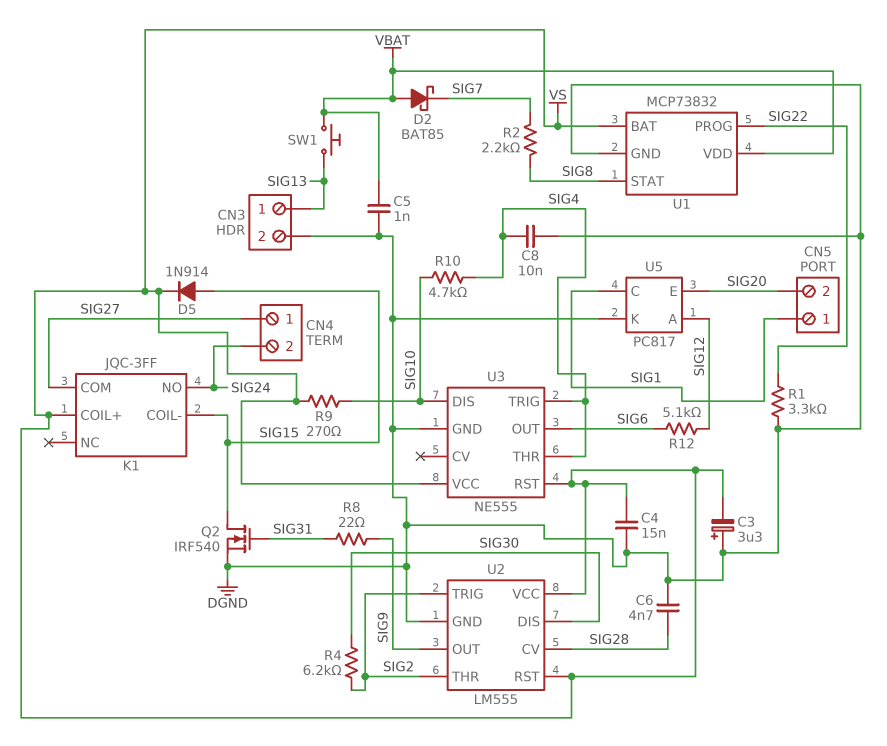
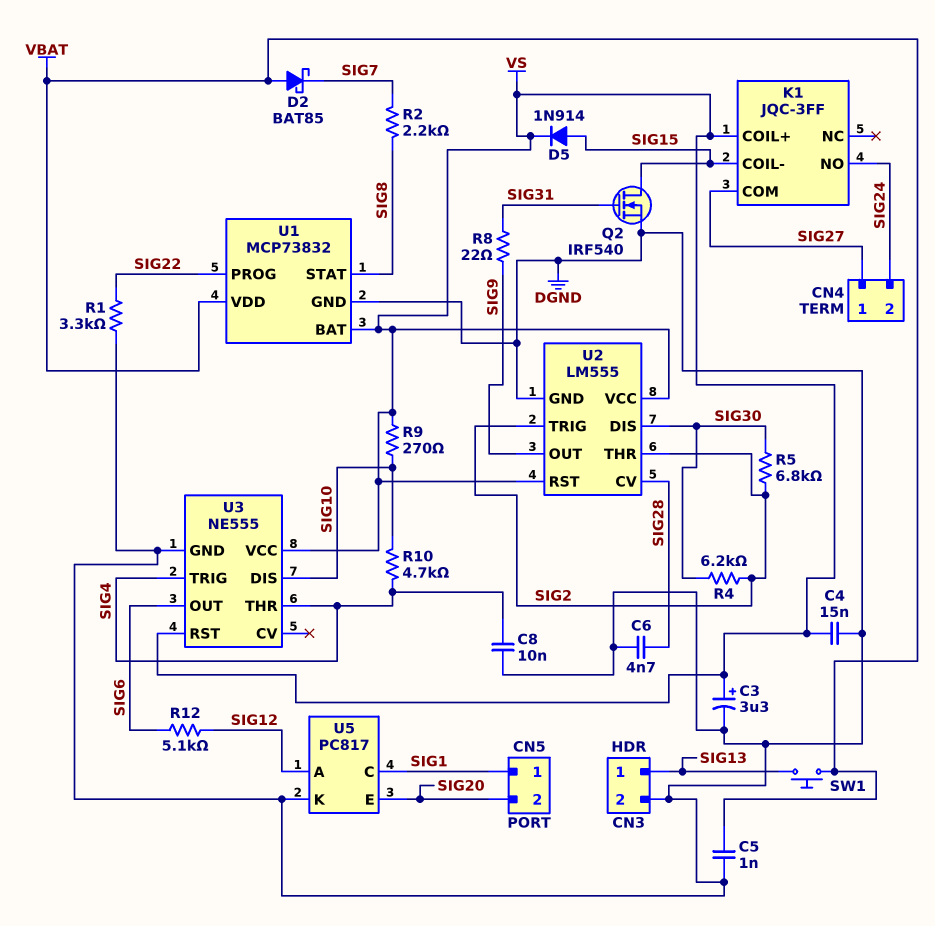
C3: 3.3uF (plus DGND, minus VS) -> 3.3uF (plus VS, minus DGND)
R5: none -> 6.8k (SIG2, SIG30)

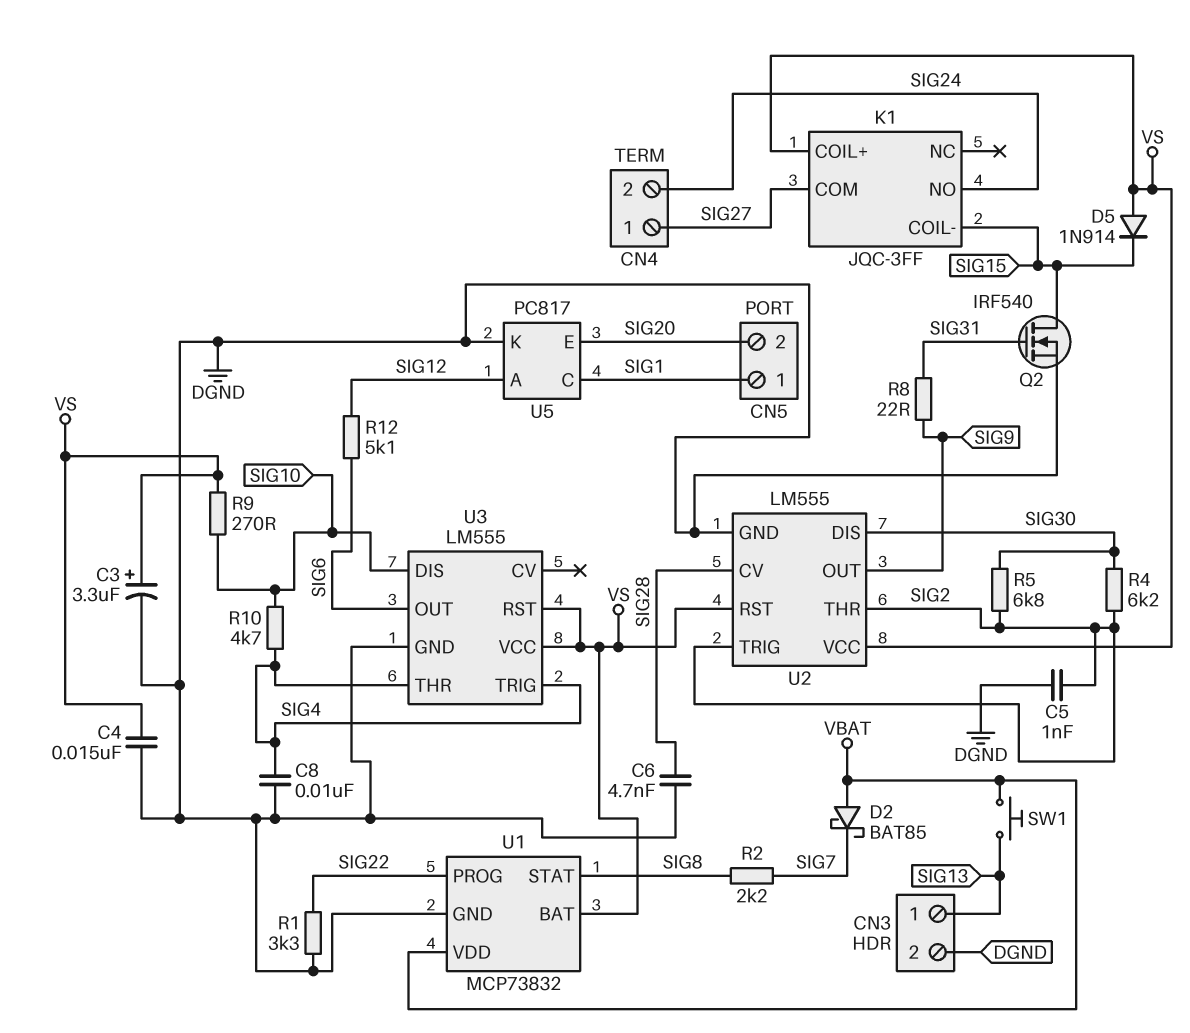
C5: 1nF (DGND, VBAT) -> 1nF (DGND, SIG2)
D5: diode 1N914 (A SIG15, K VS) -> diode 1N914 (A VS, K SIG15)
U3: NE555 -> LM555

